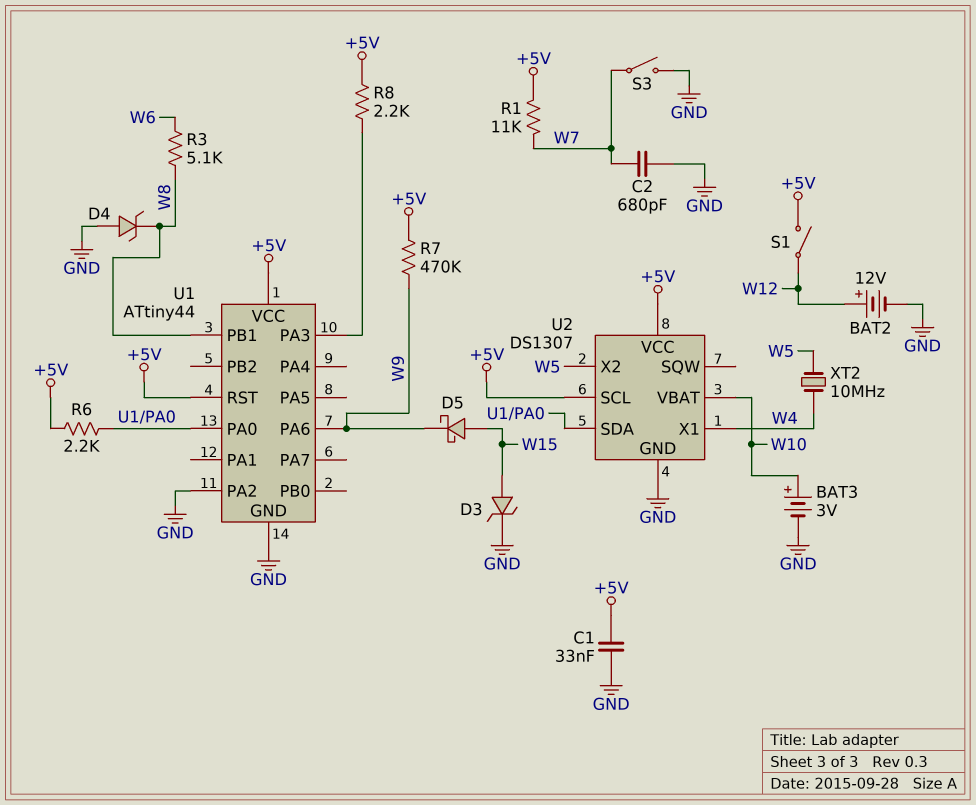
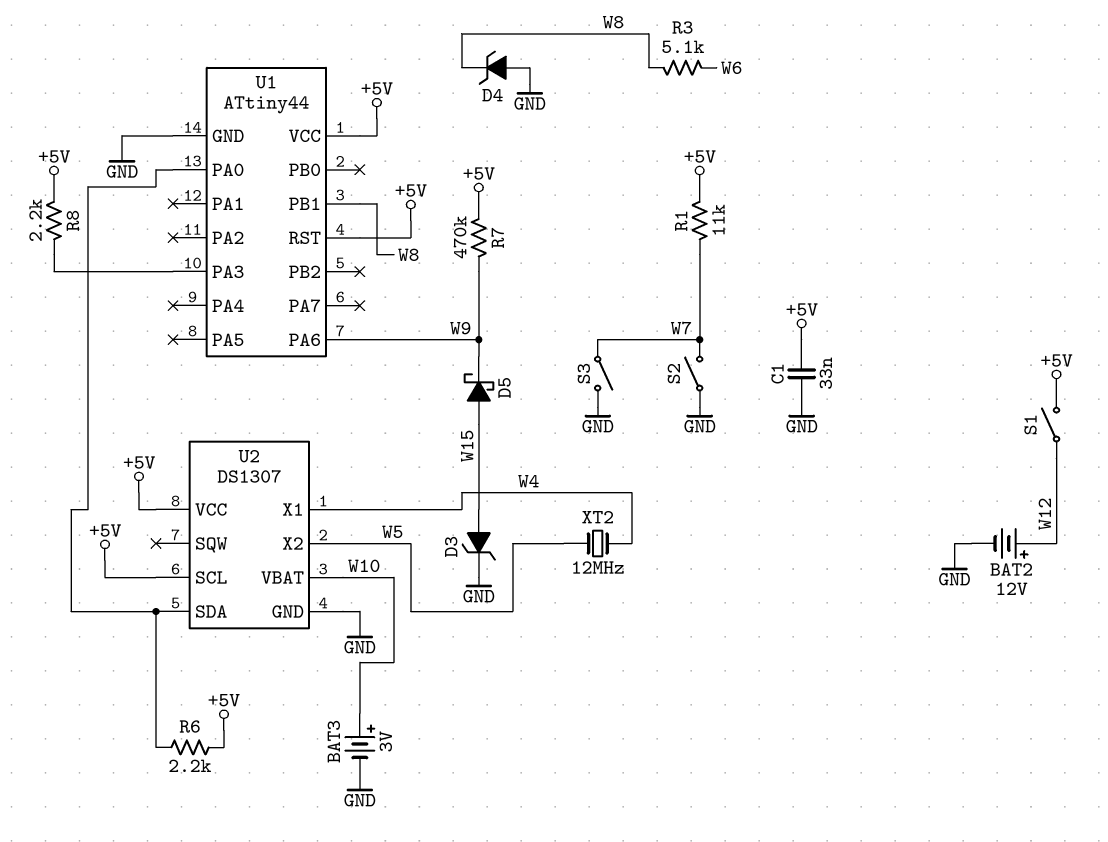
C2: 680pF (GND, W7) -> none
S2: none -> switch (GND, W7)
U1 pin PA2: GND -> none
XT2: 10MHz (W4, W5) -> 12MHz (W4, W5)

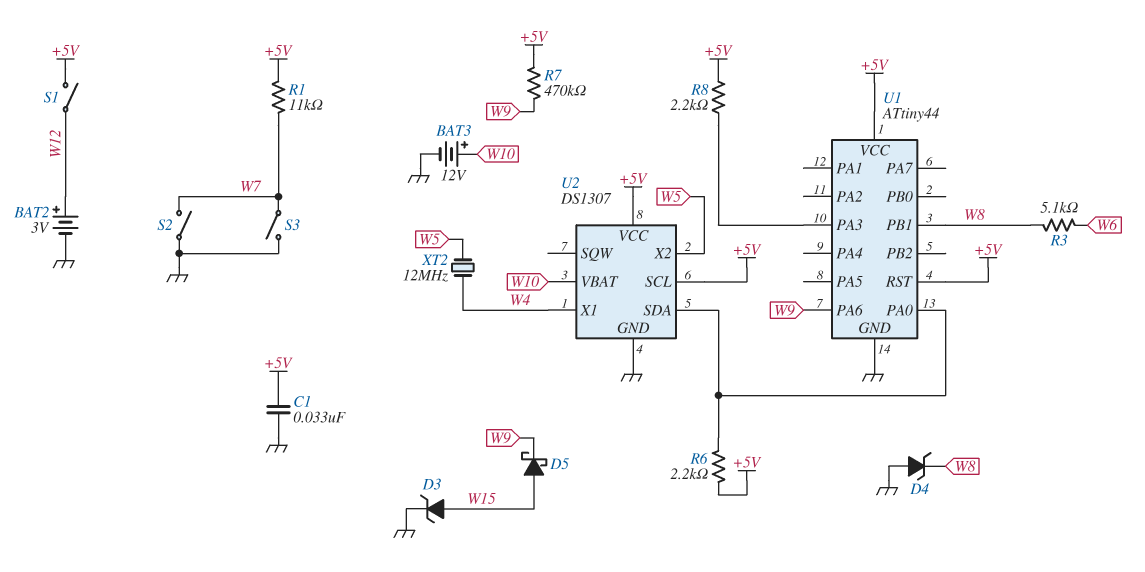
BAT2: 12V (plus W12, minus GND) -> 3V (plus W12, minus GND)
BAT3: 3V (plus W10, minus GND) -> 12V (plus W10, minus GND)

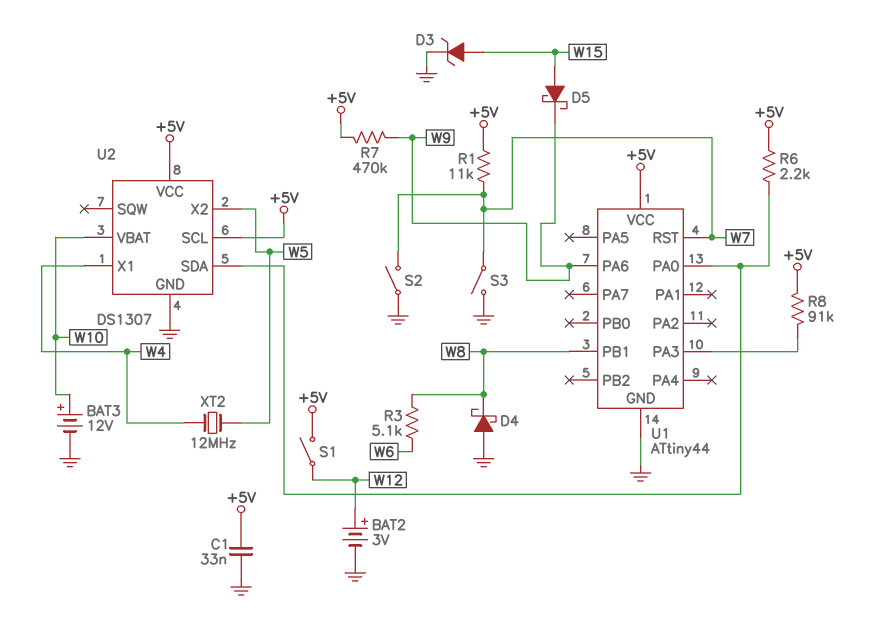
D4: zener (A GND, K W8) -> schottky (A GND, K W8)
R8: 2.2k (+5V, U1/PA3) -> 91k (+5V, U1/PA3)
U1 pin RST: +5V -> W7

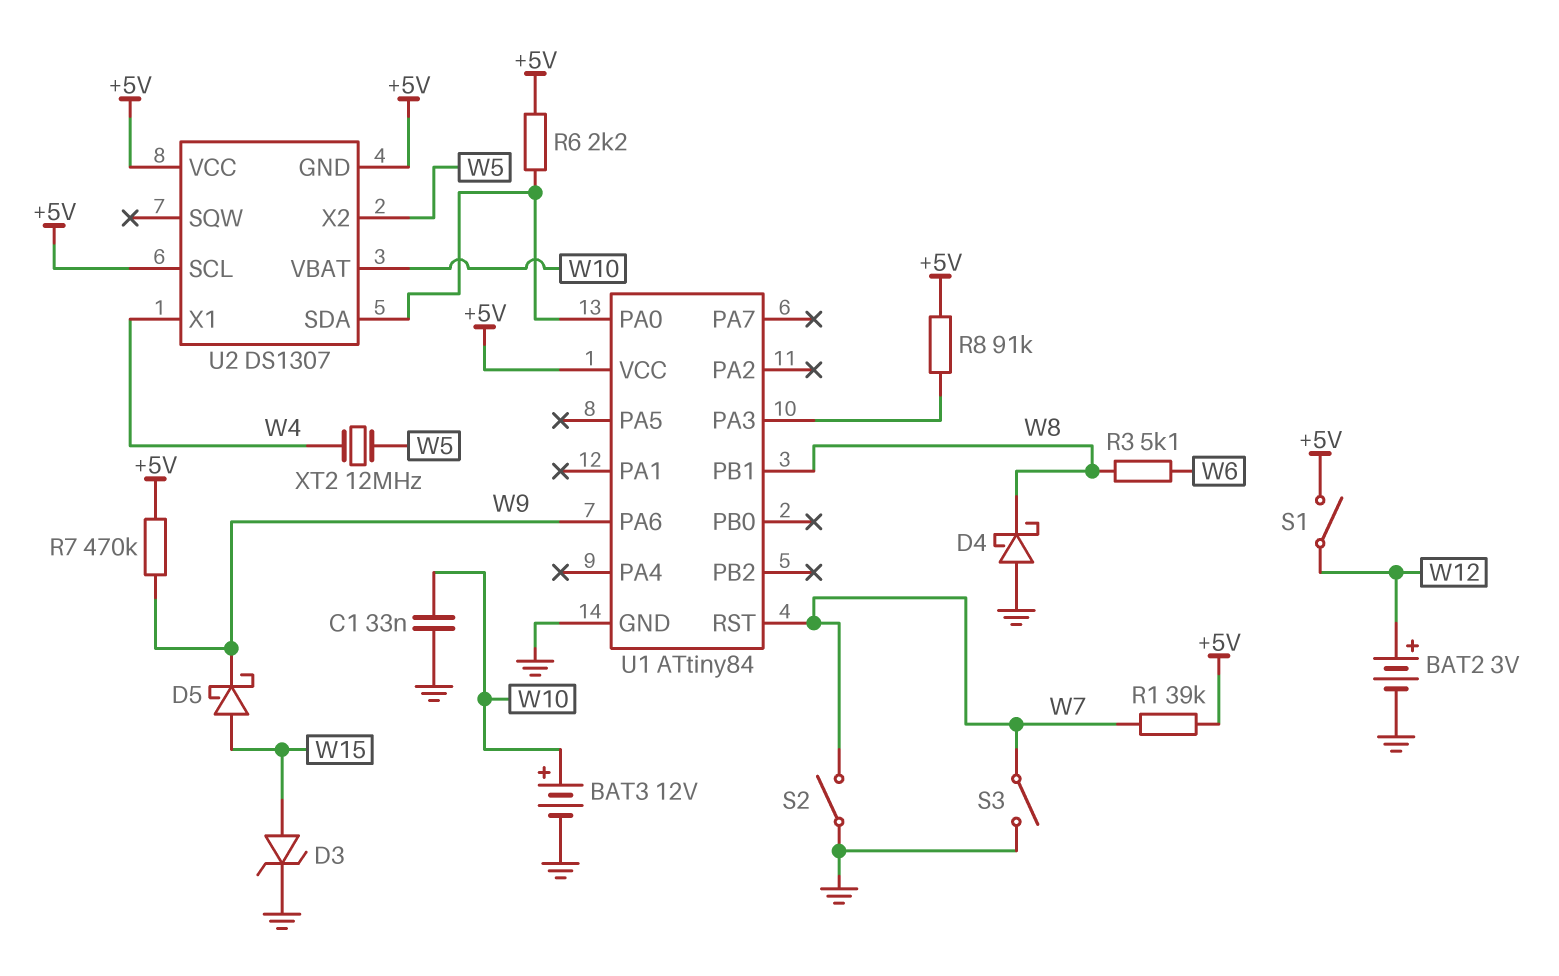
C1: 33nF (+5V, GND) -> 33nF (GND, W10)
R1: 11k (+5V, W7) -> 39k (+5V, W7)
U1: ATtiny44 -> ATtiny84
U2 pin GND: GND -> +5V

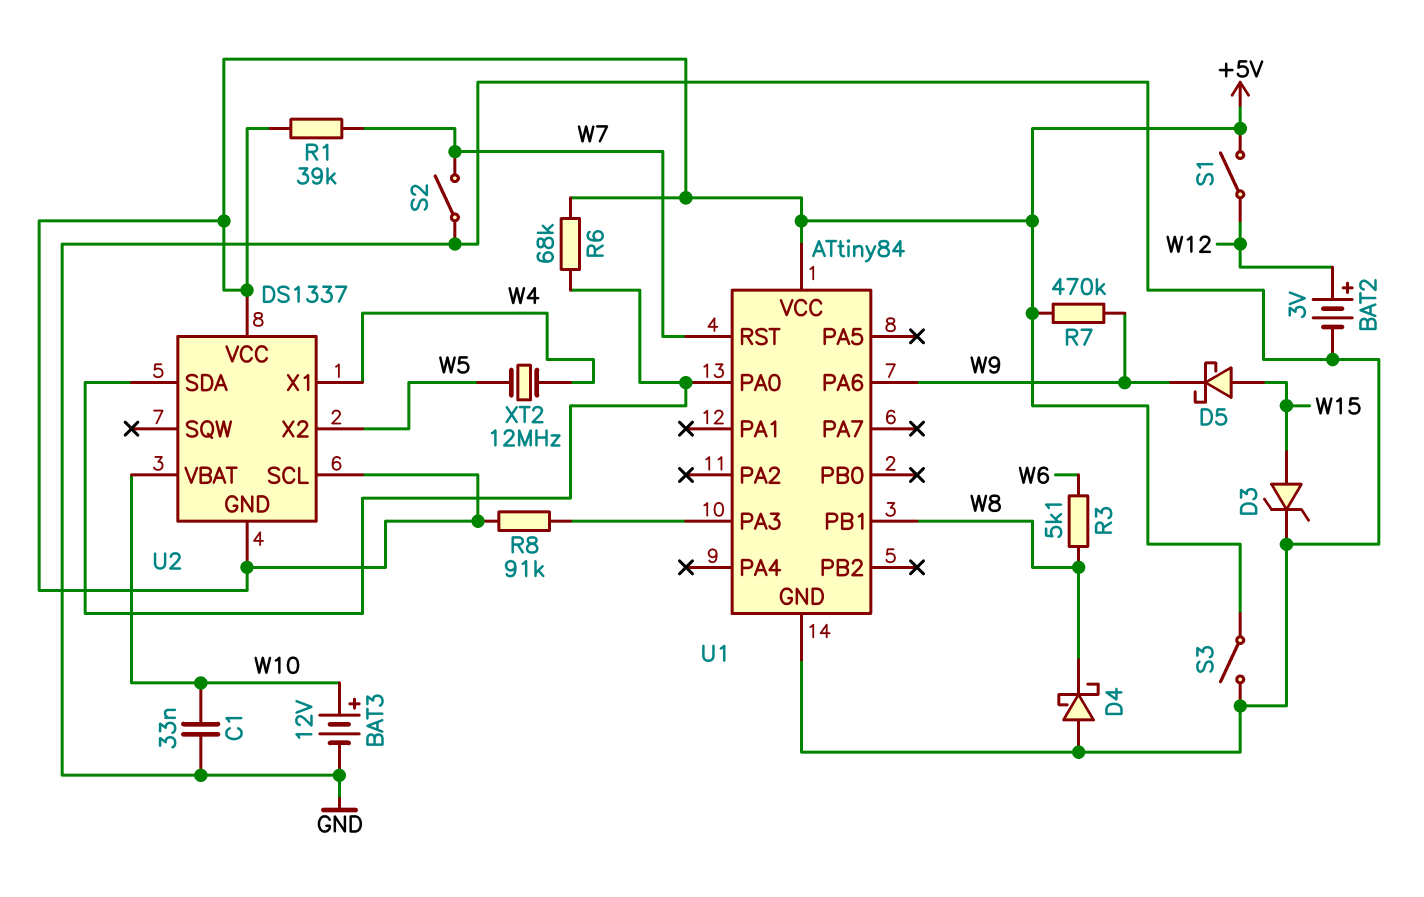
R6: 2.2k (+5V, U1/PA0) -> 68k (+5V, U1/PA0)
S3: switch (GND, W7) -> switch (+5V, GND)
U2: DS1307 -> DS1337

